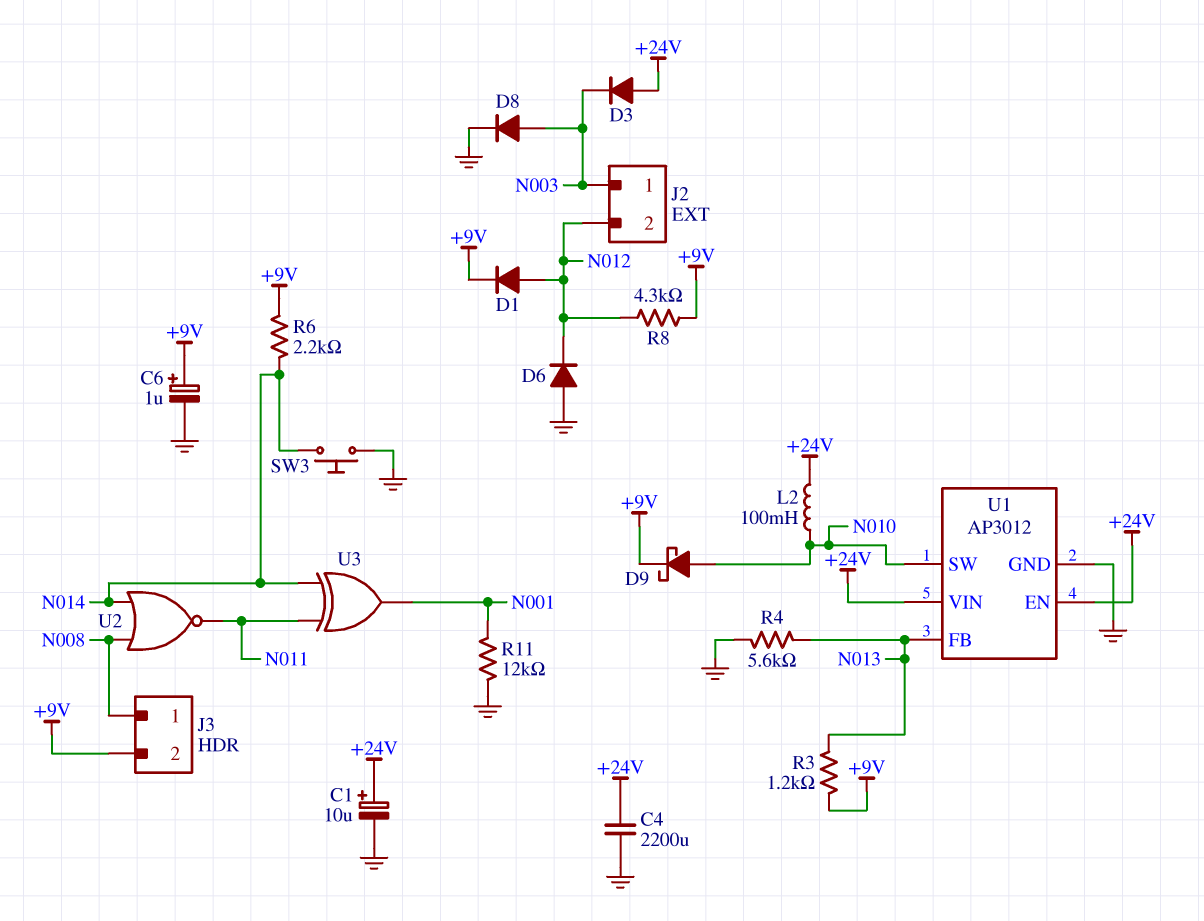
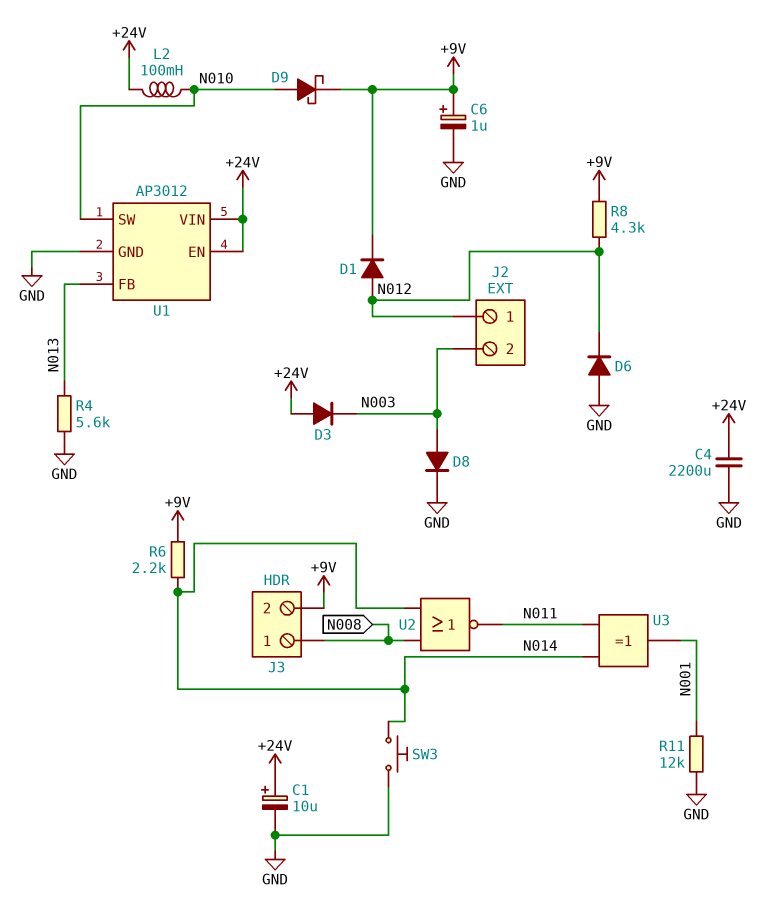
J2 pin 1: N003 -> N012
J2 pin 2: N012 -> N003
R3: 1.2k (+9V, N013) -> none

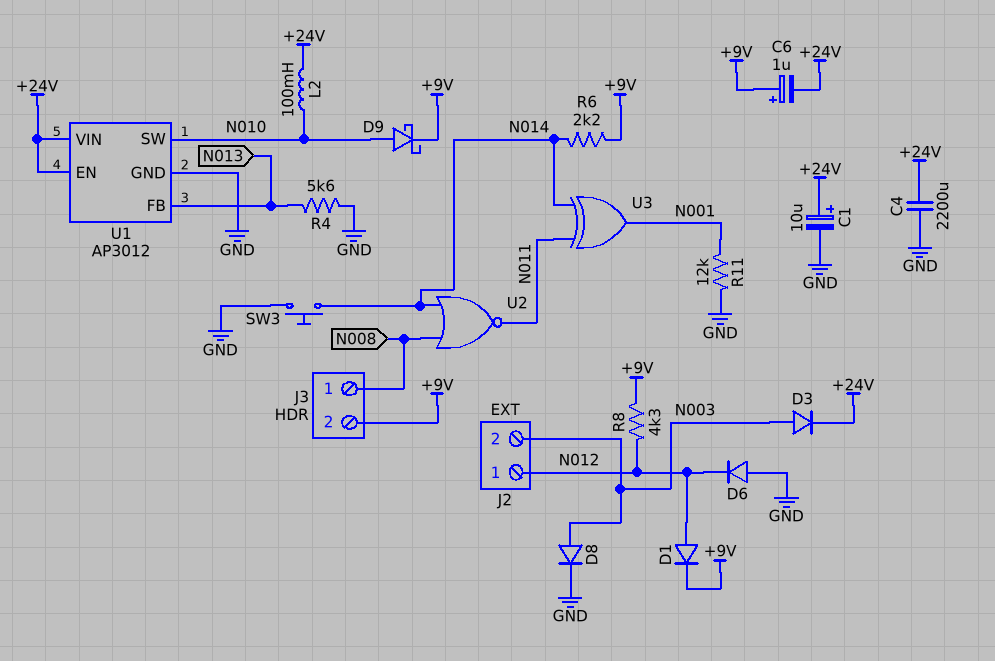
C6: 1uF (plus +9V, minus GND) -> 1uF (plus +9V, minus +24V)
D3: diode (A +24V, K N003) -> diode (A N003, K +24V)

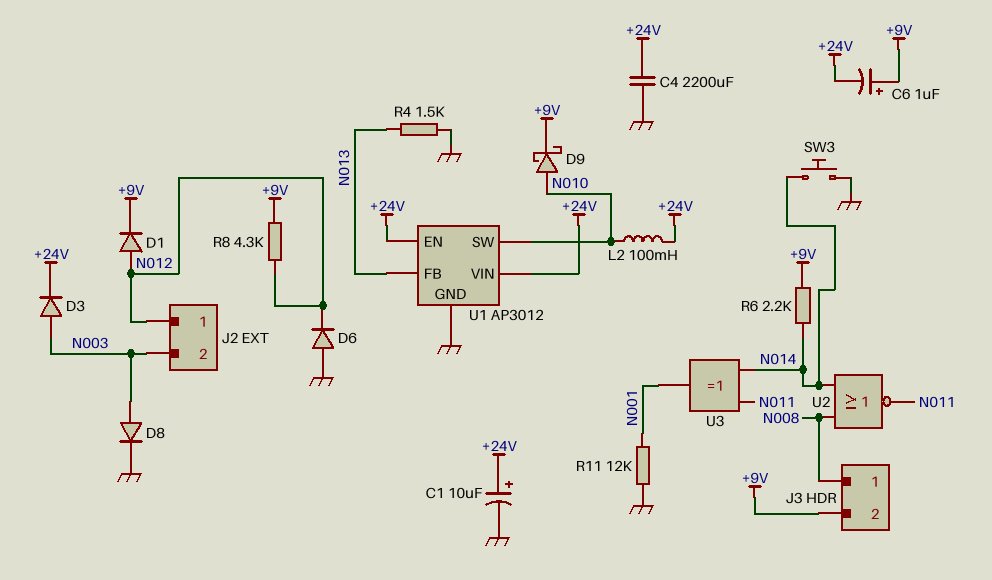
R4: 5.6k (GND, N013) -> 1.5k (GND, N013)

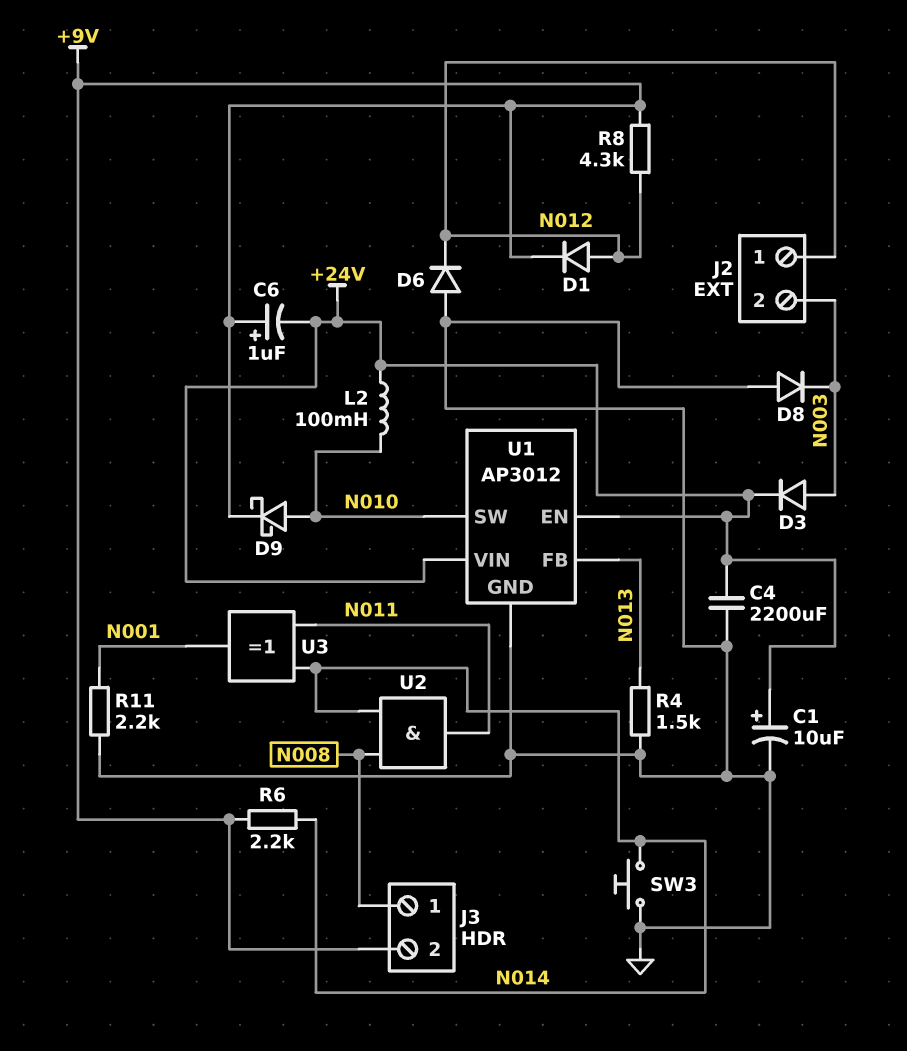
D8: diode (A N003, K GND) -> diode (A GND, K N003)
R11: 12k (GND, N001) -> 2.2k (GND, N001)
U2: NOR (in N008, in N014, out N011) -> AND (in N008, in N014, out N011)

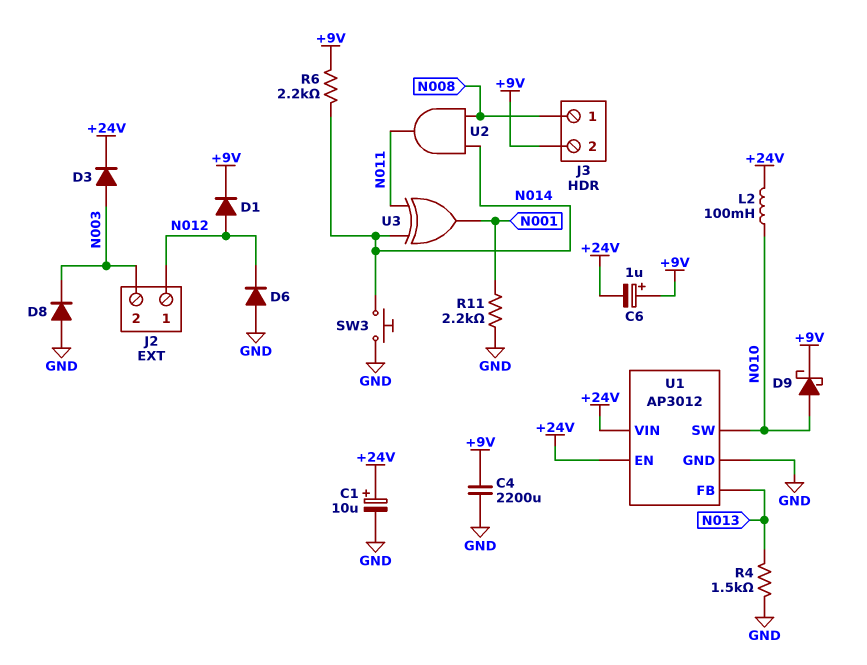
C4: 2200uF (+24V, GND) -> 2200uF (+9V, GND)
R8: 4.3k (+9V, N012) -> none

